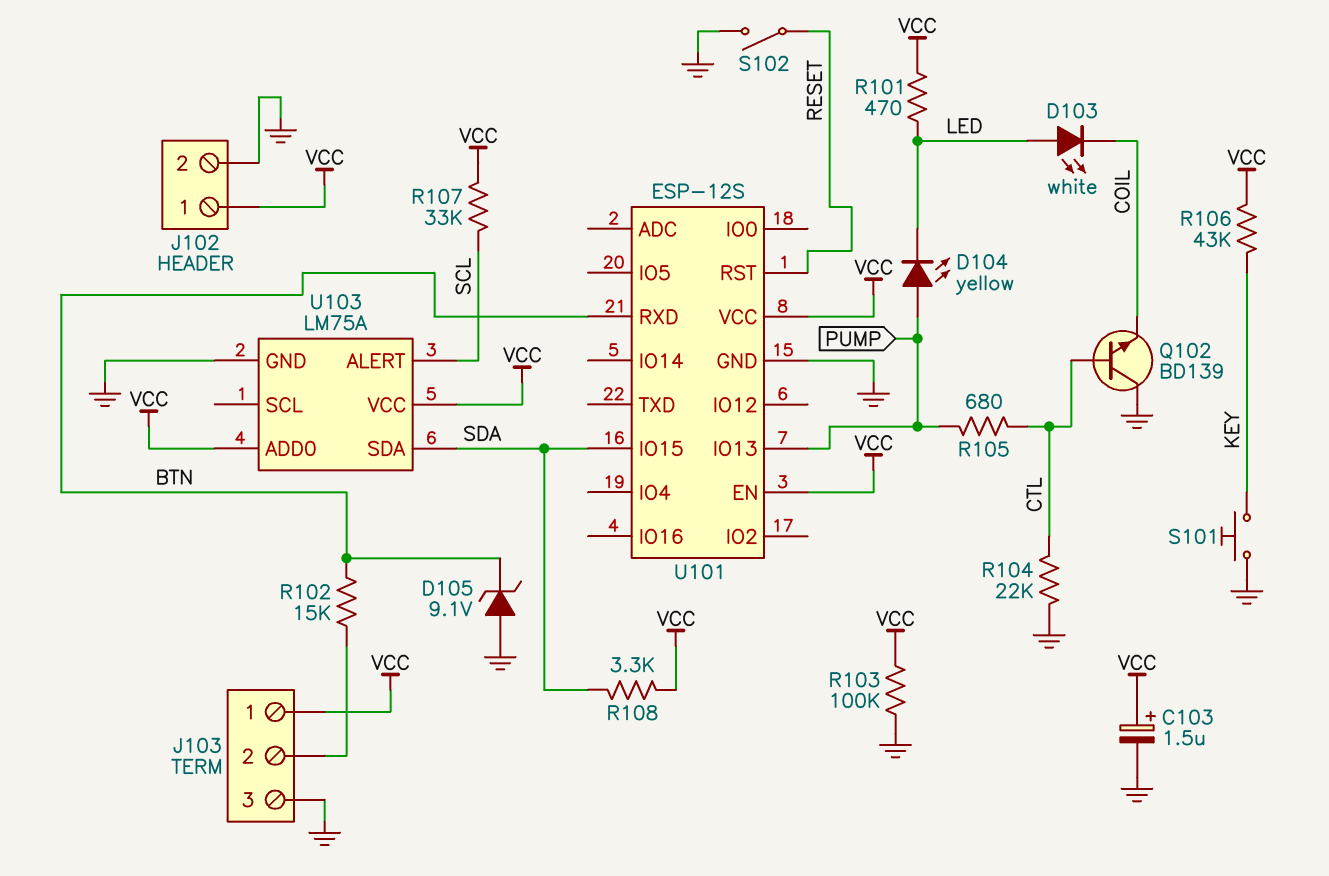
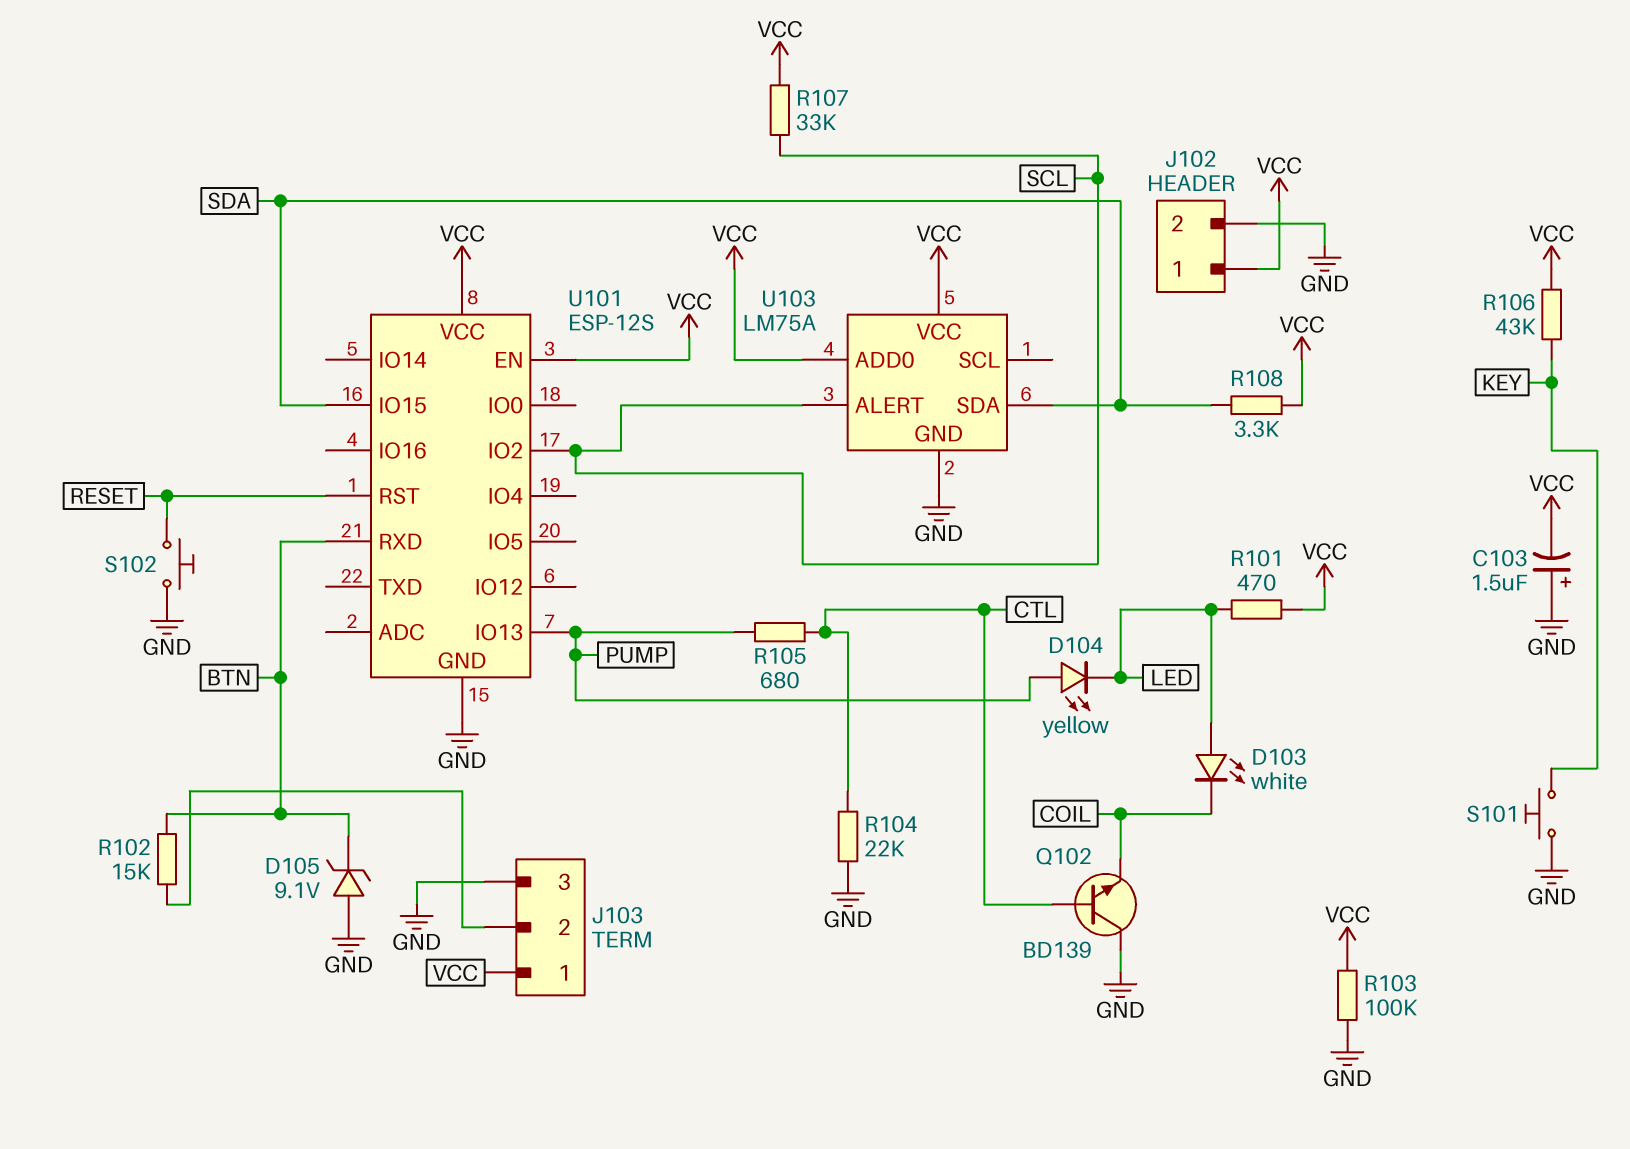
C103: 1.5uF (plus VCC, minus GND) -> 1.5uF (plus GND, minus VCC)
S102: switch (GND, RESET) -> button (GND, RESET)
U101 pin IO2: none -> SCL

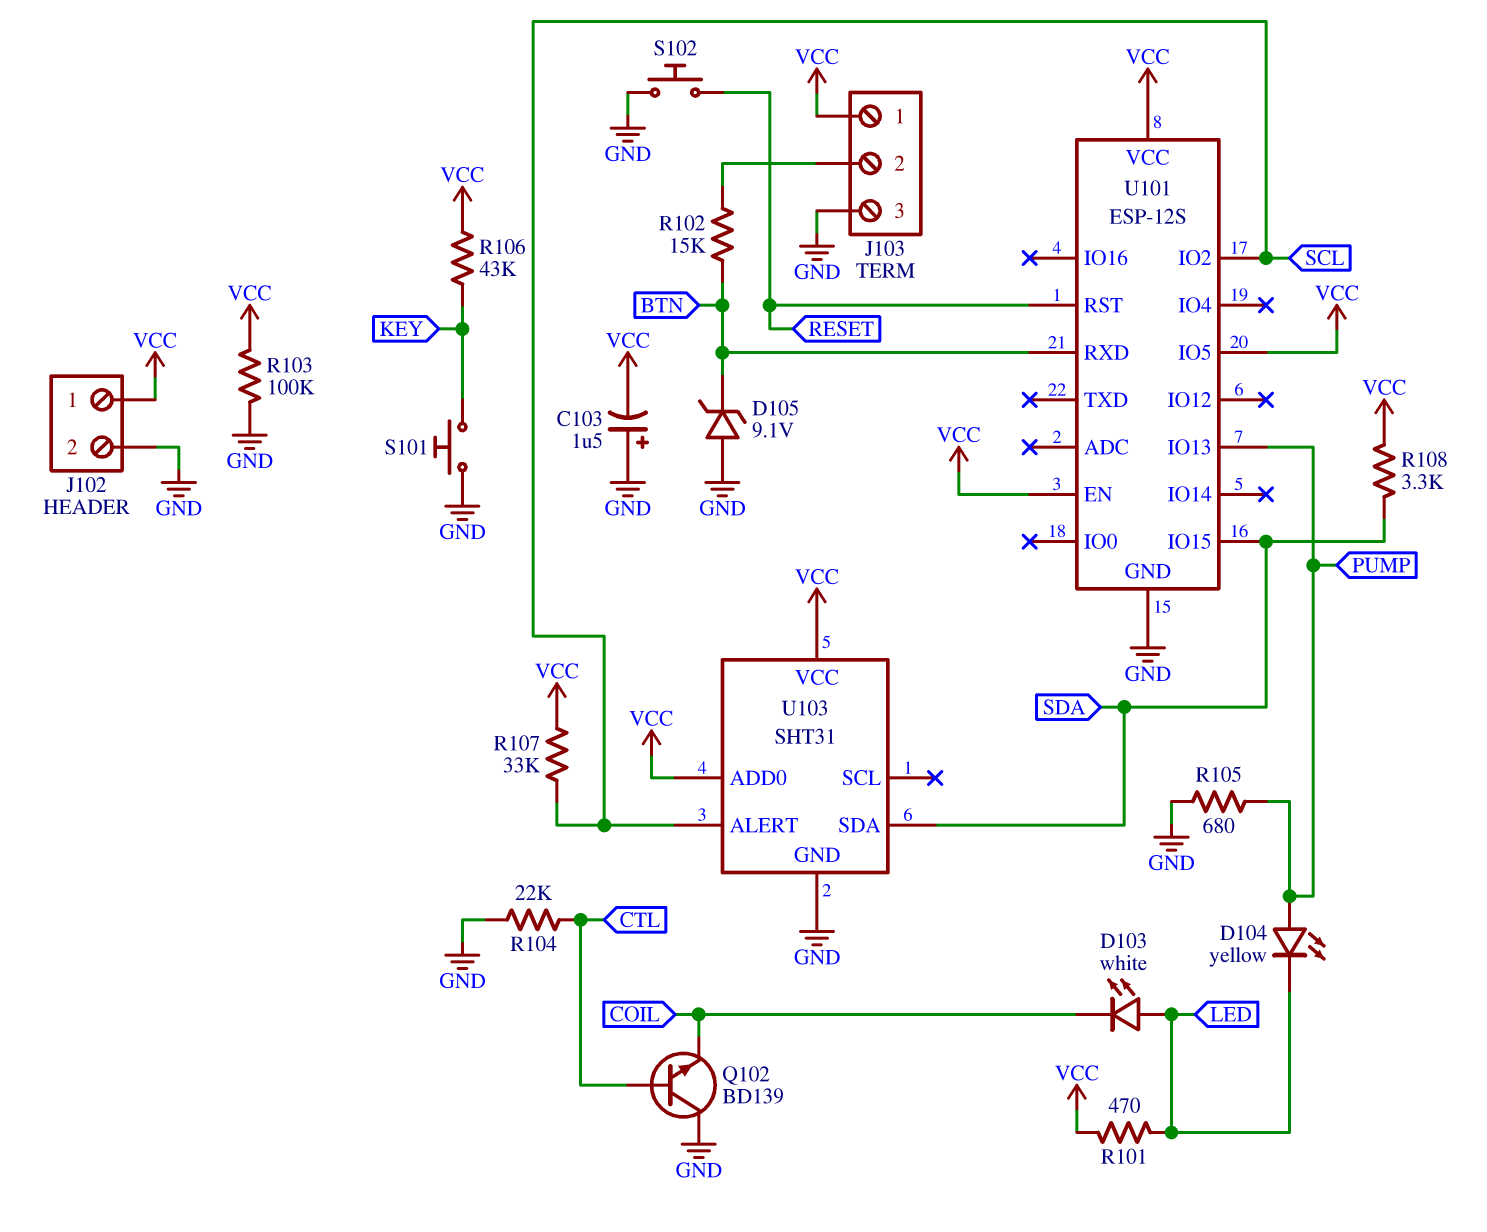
R105: 680 (CTL, PUMP) -> 680 (GND, PUMP)
U101 pin IO5: none -> VCC
U103: LM75A -> SHT31

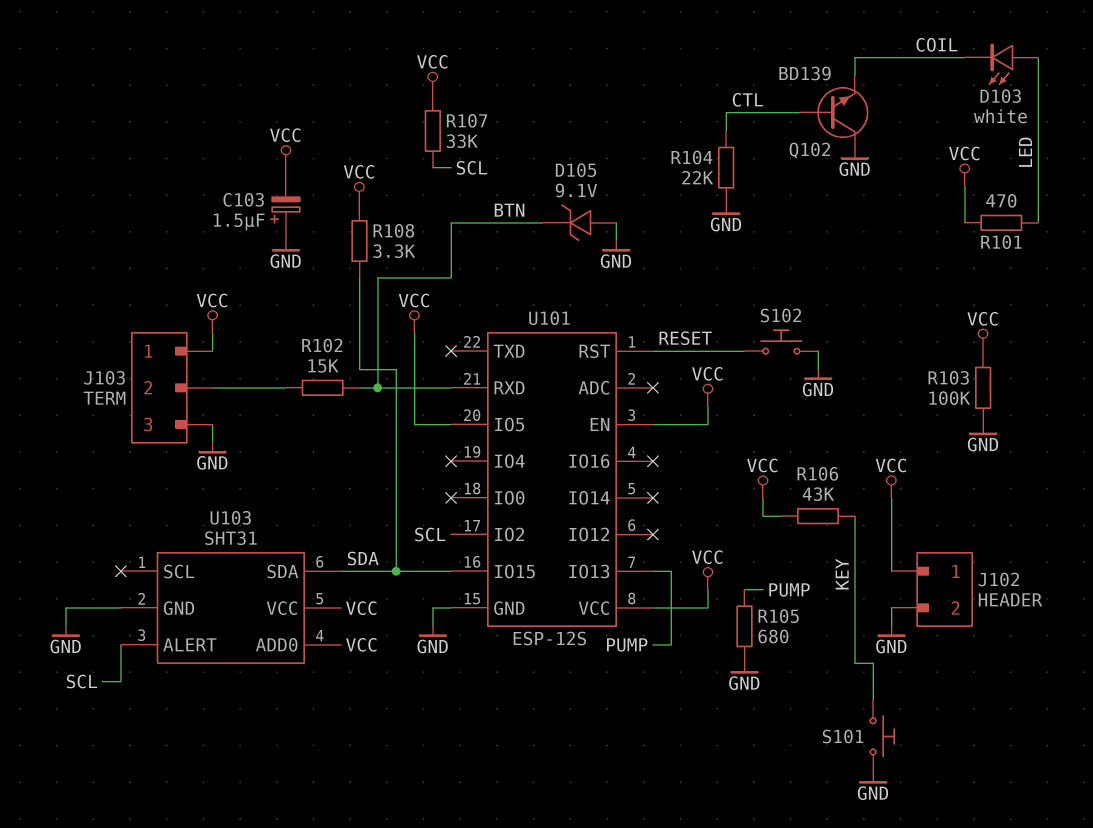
D104: LED yellow (A PUMP, K LED) -> none

